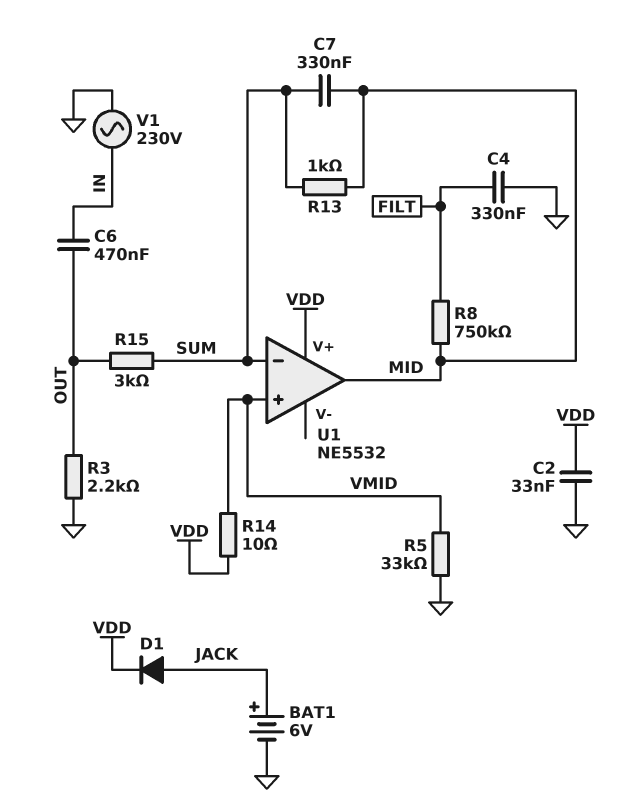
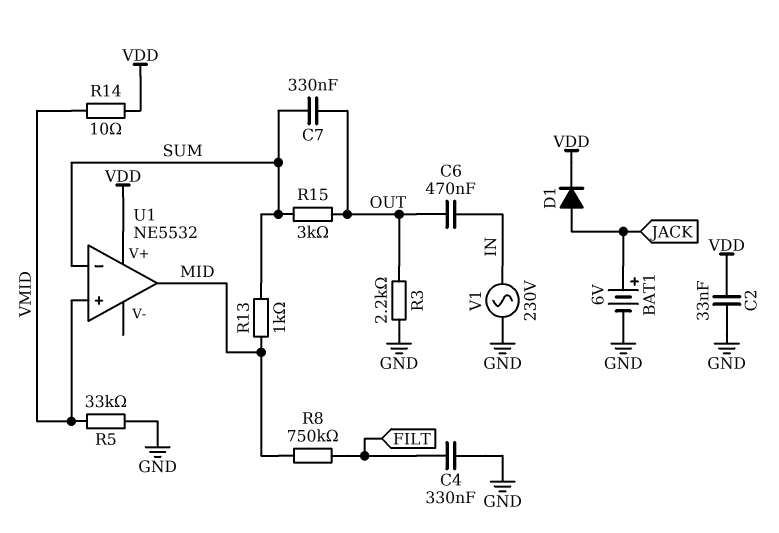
C7: 330nF (MID, SUM) -> 330nF (OUT, SUM)

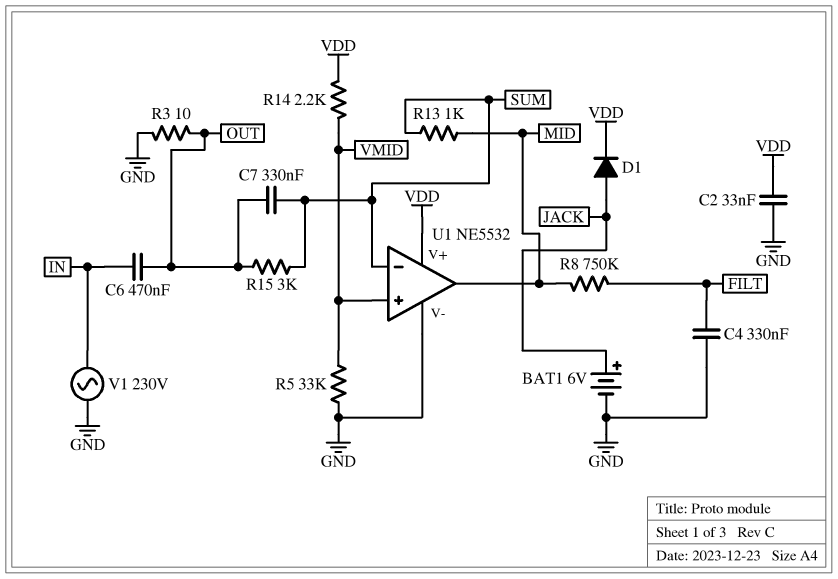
R3: 2.2k (GND, OUT) -> 10 (GND, OUT)
R14: 10 (VDD, VMID) -> 2.2k (VDD, VMID)
U1 pin V-: none -> GND

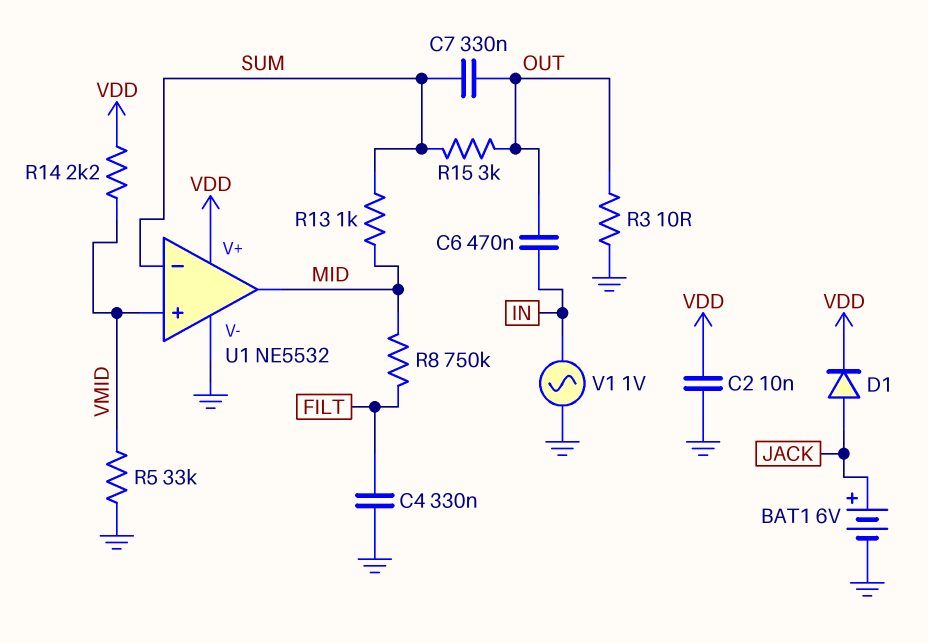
C2: 33nF (GND, VDD) -> 10nF (GND, VDD)
V1: AC 230V (GND, IN) -> AC 1V (GND, IN)

